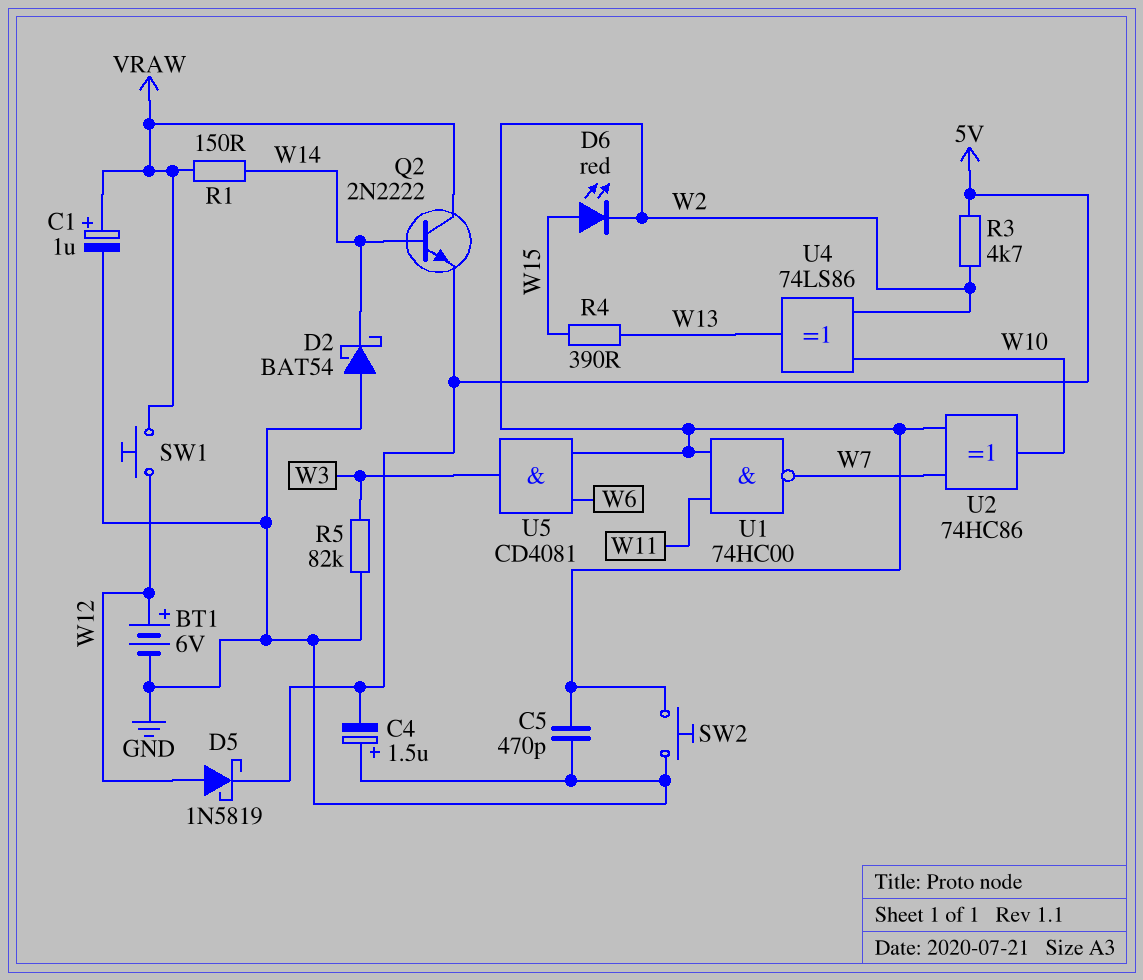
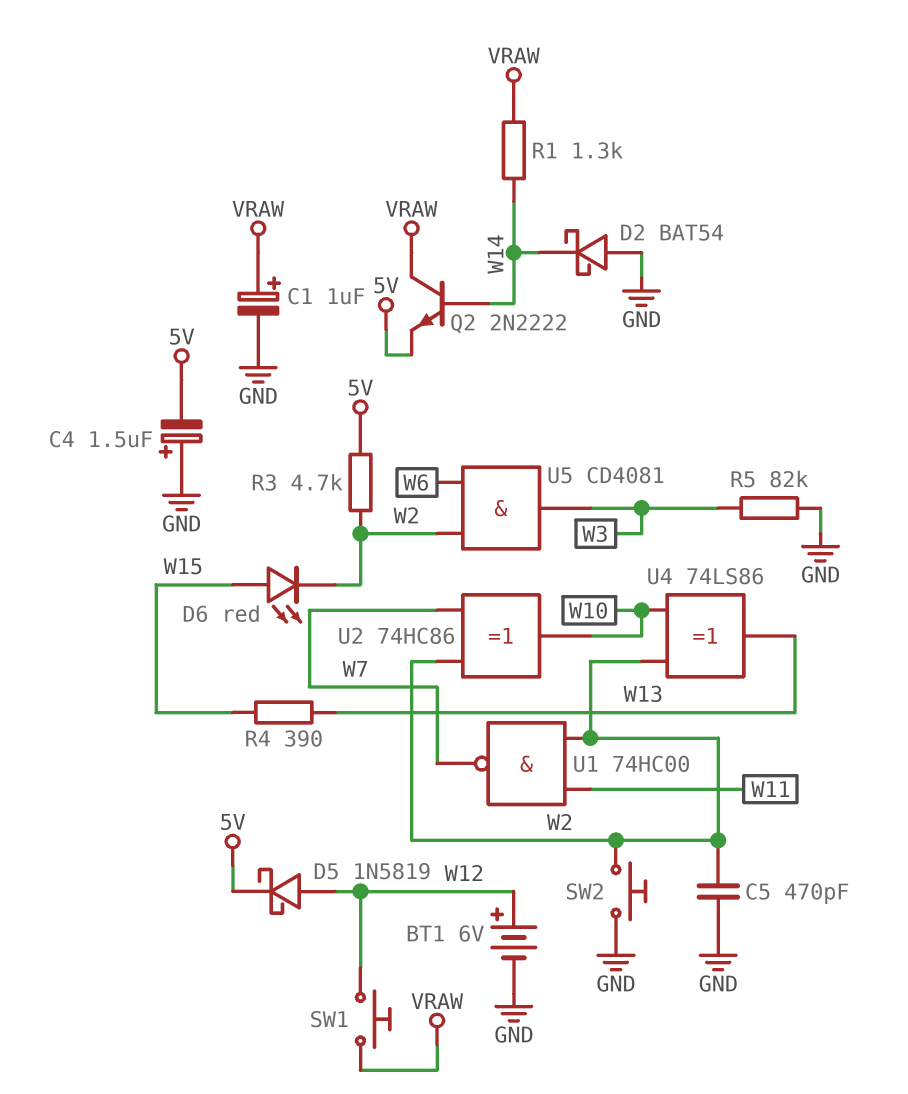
R1: 150 (VRAW, W14) -> 1.3k (VRAW, W14)

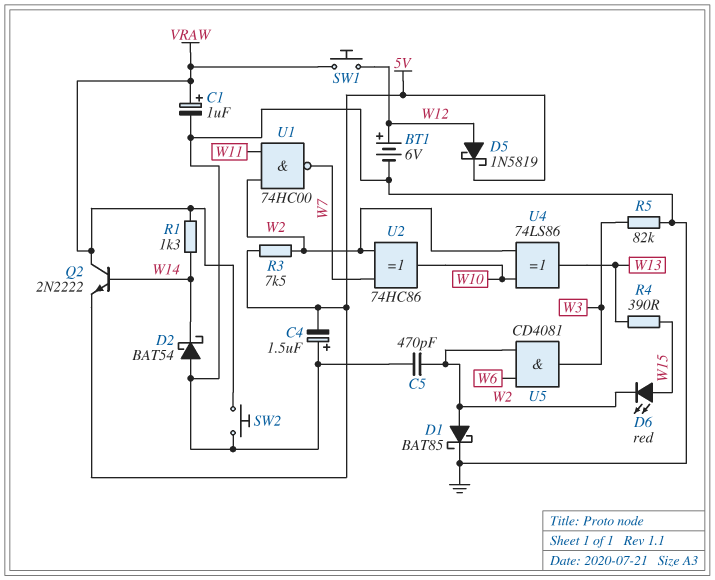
D1: none -> schottky BAT85 (A W2, K GND)
R3: 4.7k (5V, W2) -> 7.5k (5V, W2)
SW2: button (GND, W2) -> button (GND, VRAW)

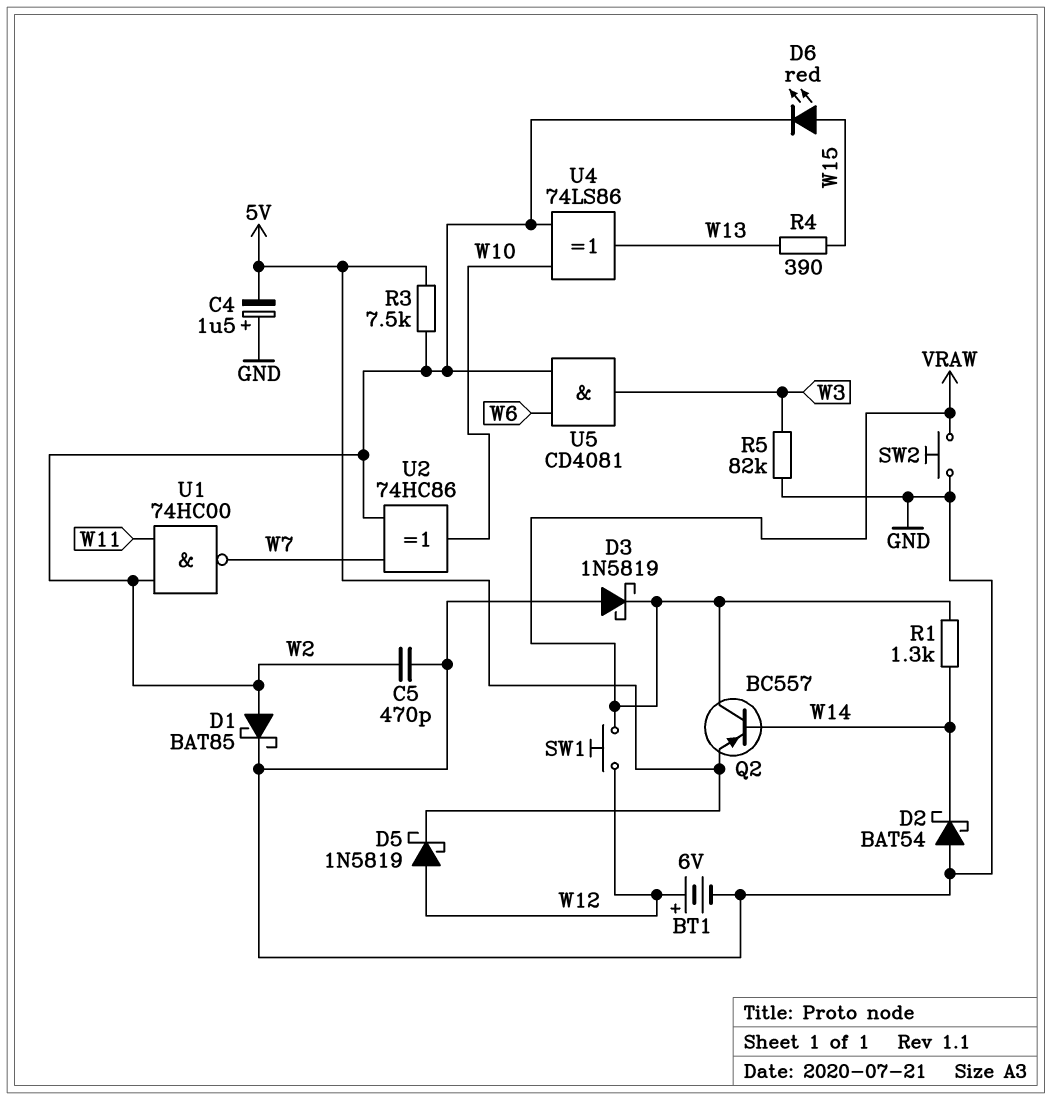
C1: 1uF (plus VRAW, minus GND) -> none
D3: none -> schottky 1N5819 (A GND, K VRAW)
Q2: NPN 2N2222 (B W14, C VRAW, E 5V) -> PNP BC557 (B W14, C VRAW, E 5V)

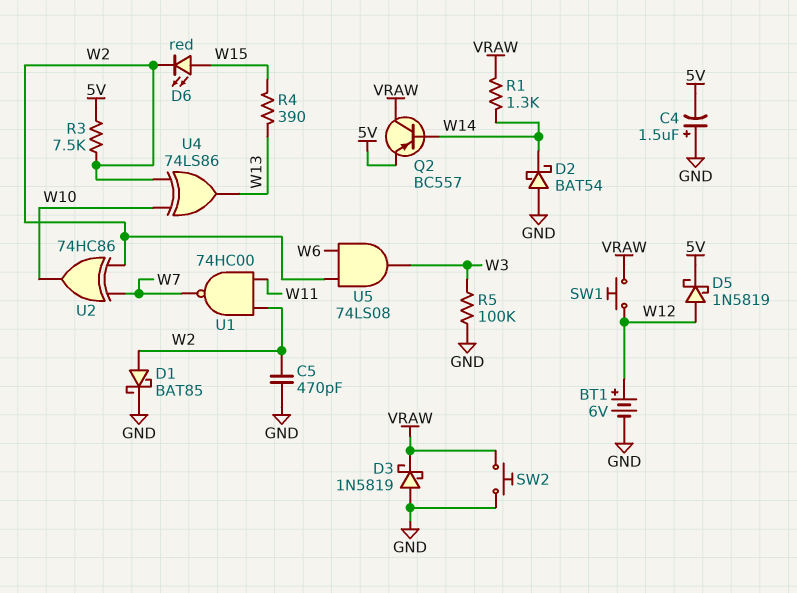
R5: 82k (GND, W3) -> 100k (GND, W3)
U5: AND CD4081 (in W2, in W6, out W3) -> AND 74LS08 (in W2, in W6, out W3)

